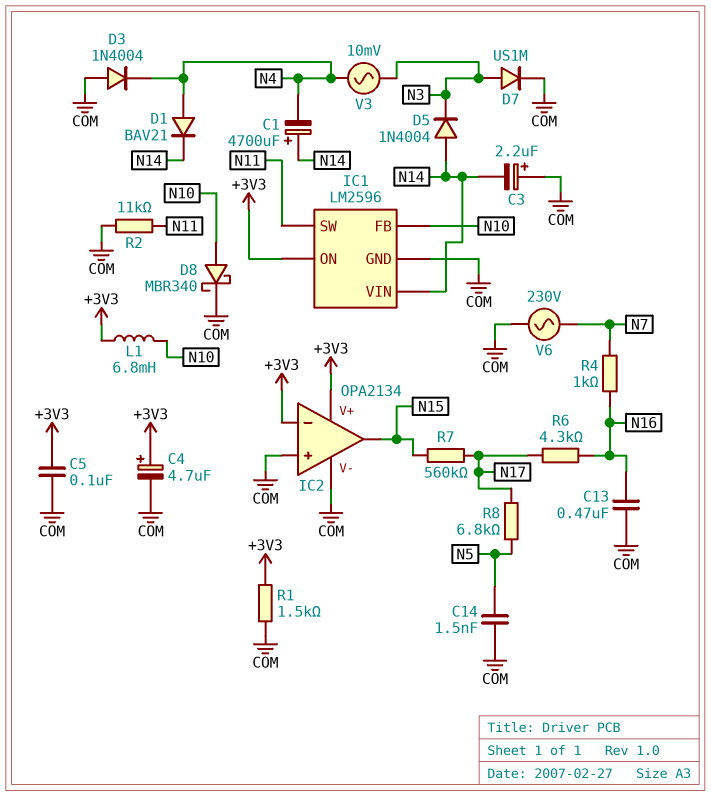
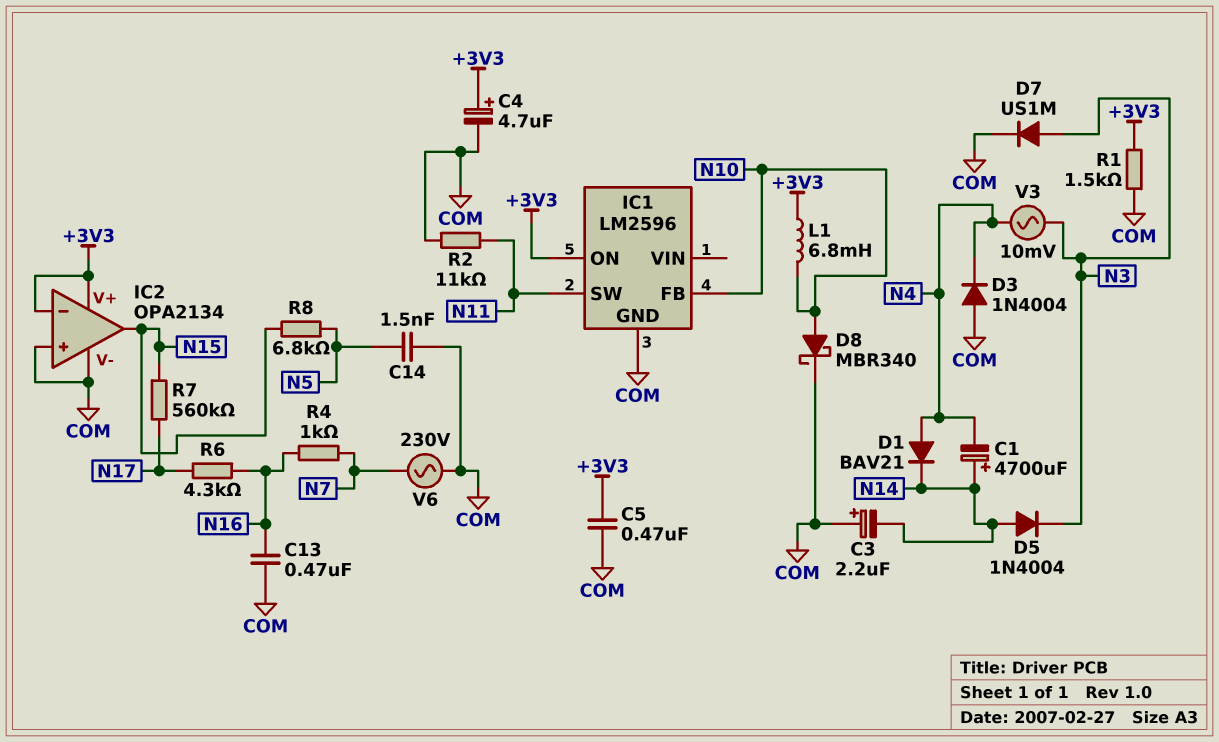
C5: 100nF (+3V3, COM) -> 470nF (+3V3, COM)
IC1 pin VIN: N14 -> none
R8: 6.8k (N5, N17) -> 6.8k (N5, N15)

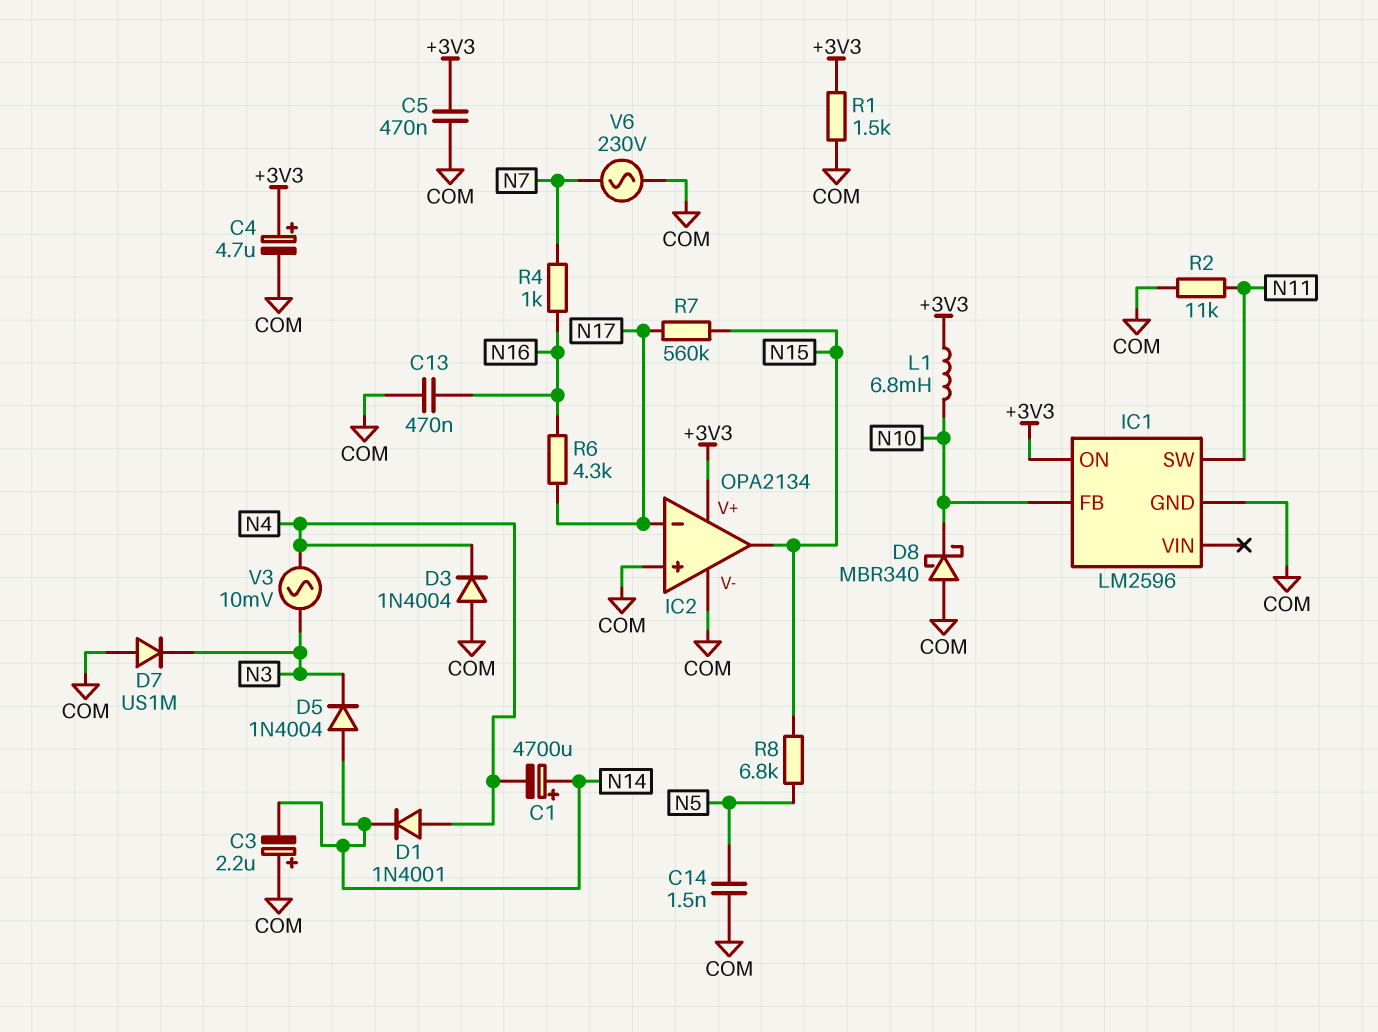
D1: diode BAV21 (A N4, K N14) -> diode 1N4001 (A N4, K N14)
D7: diode US1M (A N3, K COM) -> diode US1M (A COM, K N3)
D8: schottky MBR340 (A N10, K COM) -> schottky MBR340 (A COM, K N10)
IC2 pin in-: +3V3 -> N17

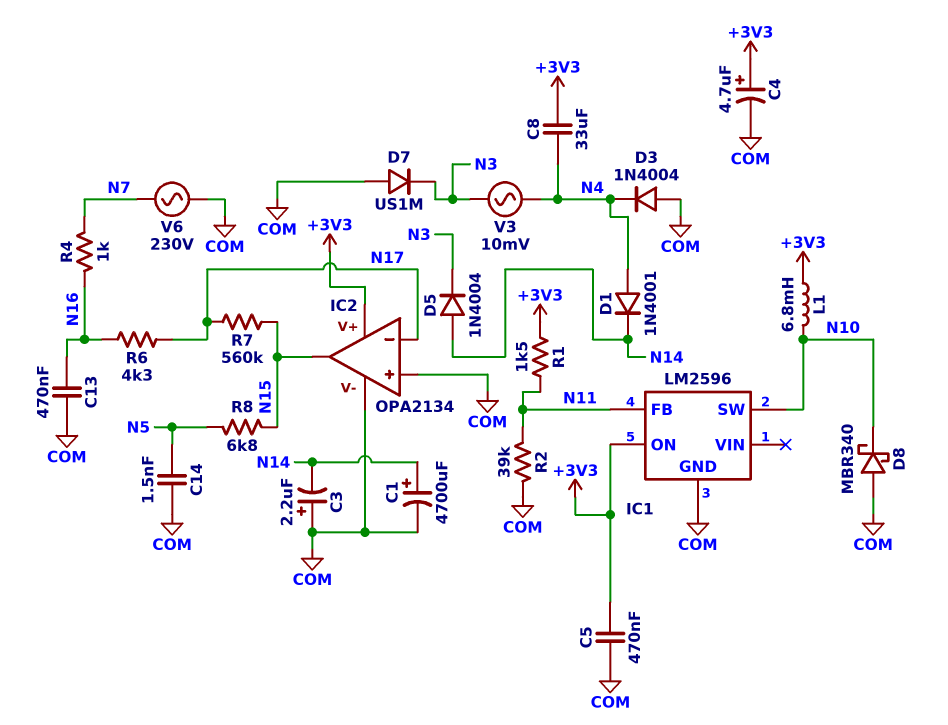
C1: 4700uF (plus N14, minus N4) -> 4700uF (plus N14, minus COM)
C8: none -> 33uF (+3V3, N4)
IC1 pin FB: N10 -> N11
IC1 pin SW: N11 -> N10
R1: 1.5k (+3V3, COM) -> 1.5k (+3V3, N11)
R2: 11k (COM, N11) -> 39k (COM, N11)

